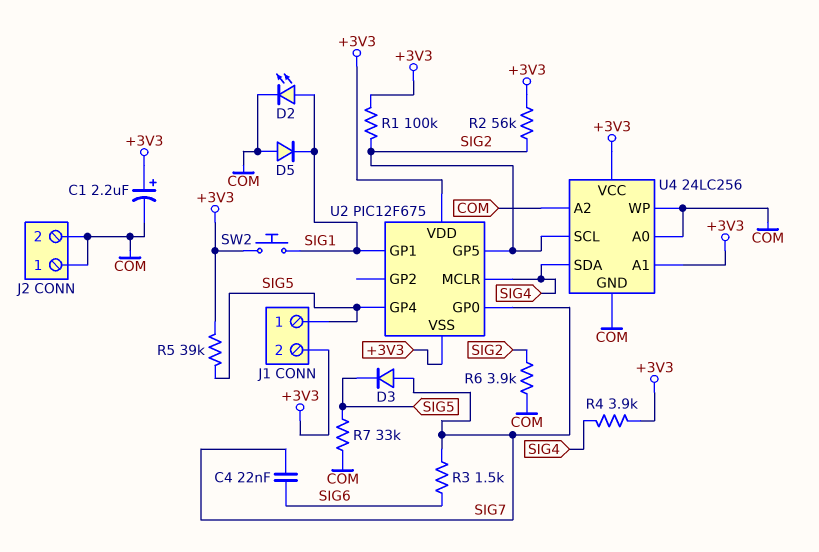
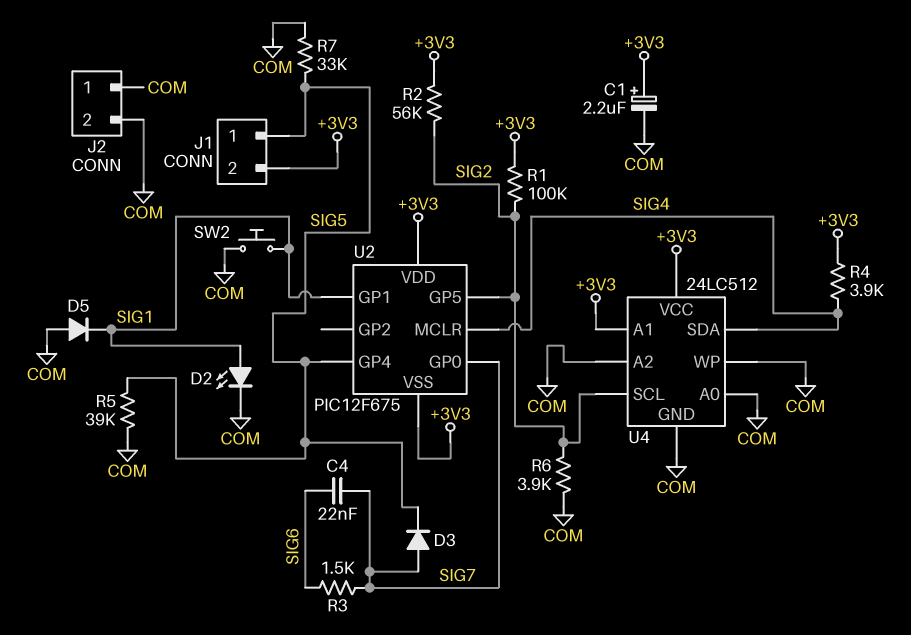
R5: 39k (+3V3, SIG5) -> 39k (COM, SIG5)
SW2: button (+3V3, SIG1) -> button (COM, SIG1)
U4: 24LC256 -> 24LC512

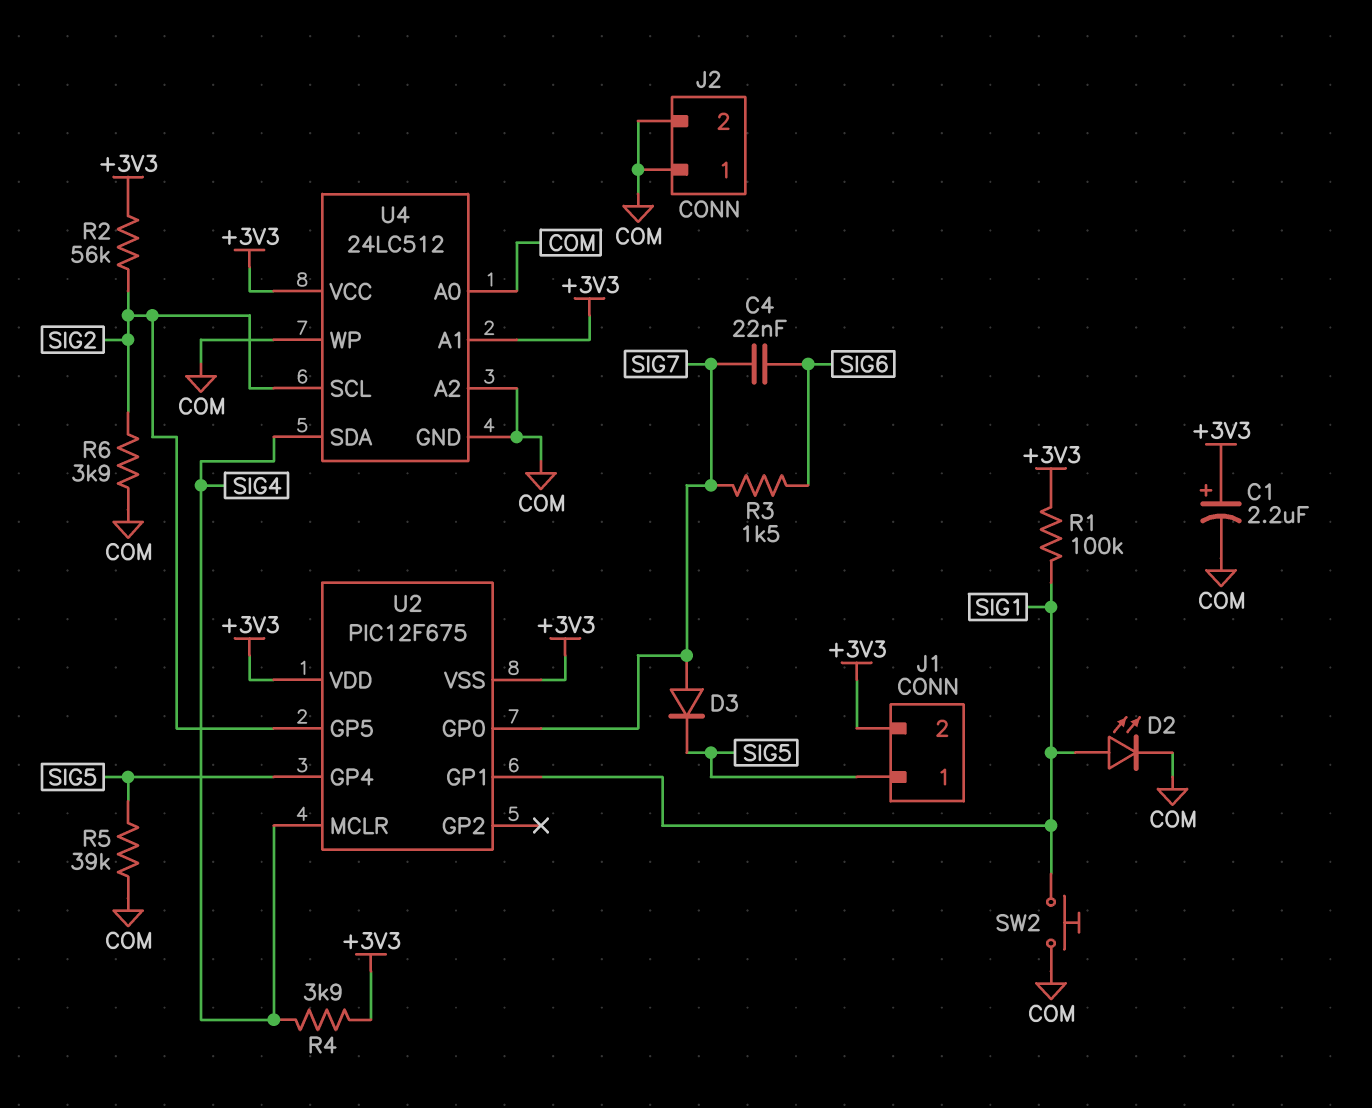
D5: diode (A COM, K SIG1) -> none
R1: 100k (+3V3, SIG2) -> 100k (+3V3, SIG1)
R7: 33k (COM, SIG5) -> none

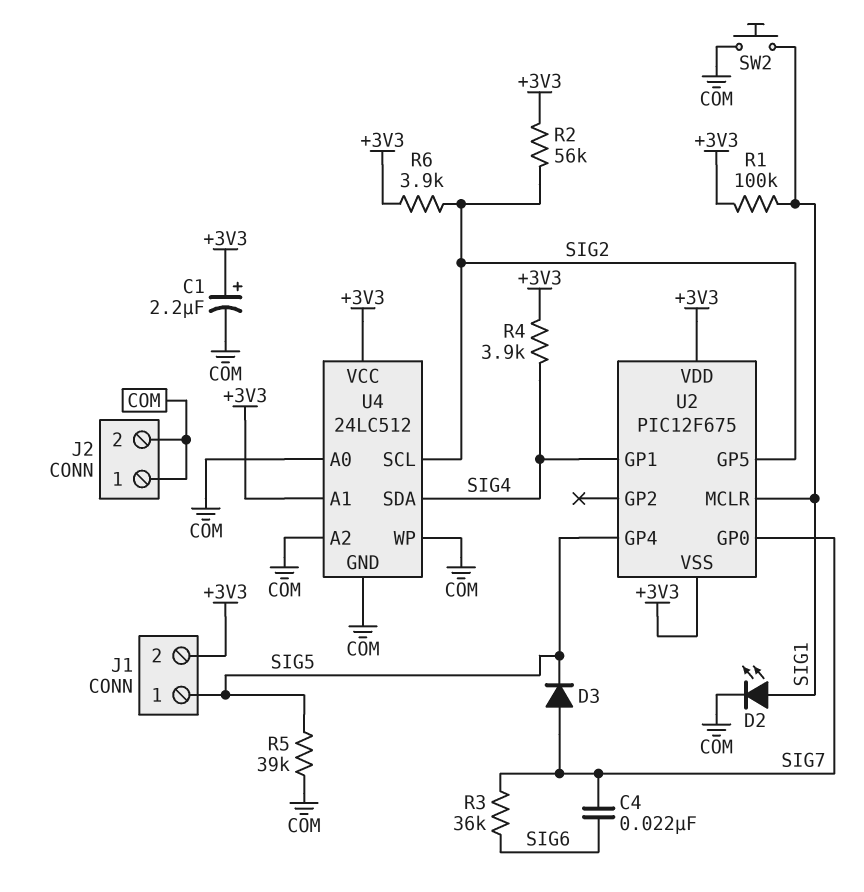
R3: 1.5k (SIG6, SIG7) -> 36k (SIG6, SIG7)
R6: 3.9k (COM, SIG2) -> 3.9k (+3V3, SIG2)
U2 pin GP1: SIG1 -> SIG4
U2 pin MCLR: SIG4 -> SIG1

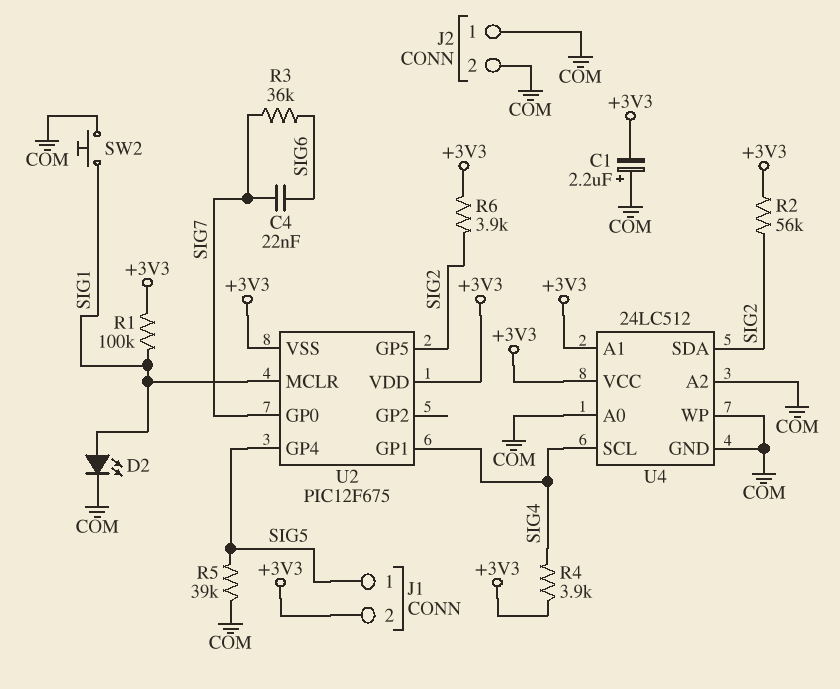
C1: 2.2uF (plus +3V3, minus COM) -> 2.2uF (plus COM, minus +3V3)
D3: diode (A SIG7, K SIG5) -> none
U4 pin SCL: SIG2 -> SIG4
U4 pin SDA: SIG4 -> SIG2

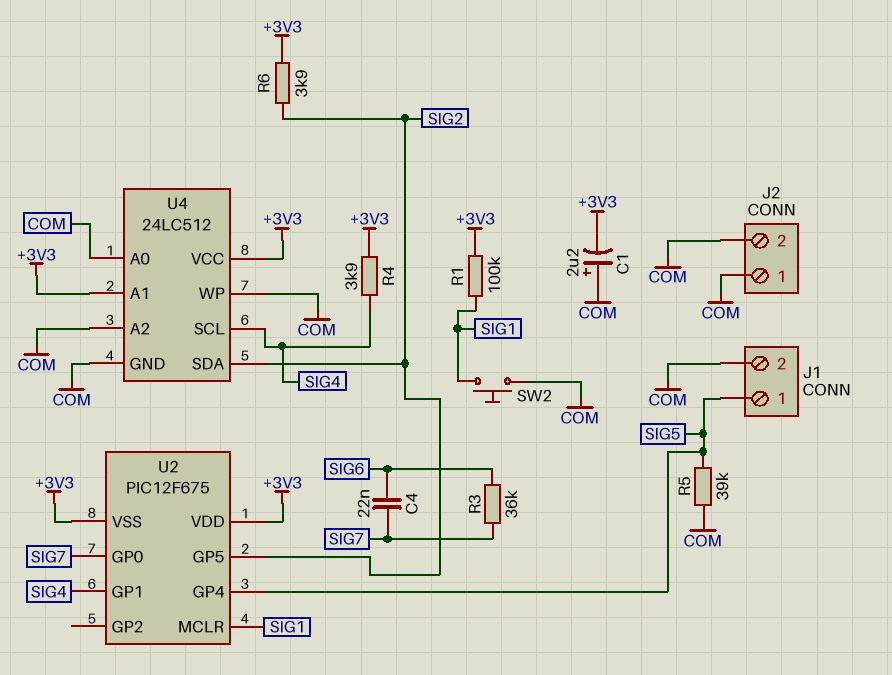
D2: LED (A SIG1, K COM) -> none
J1 pin 2: +3V3 -> COM
R2: 56k (+3V3, SIG2) -> none

